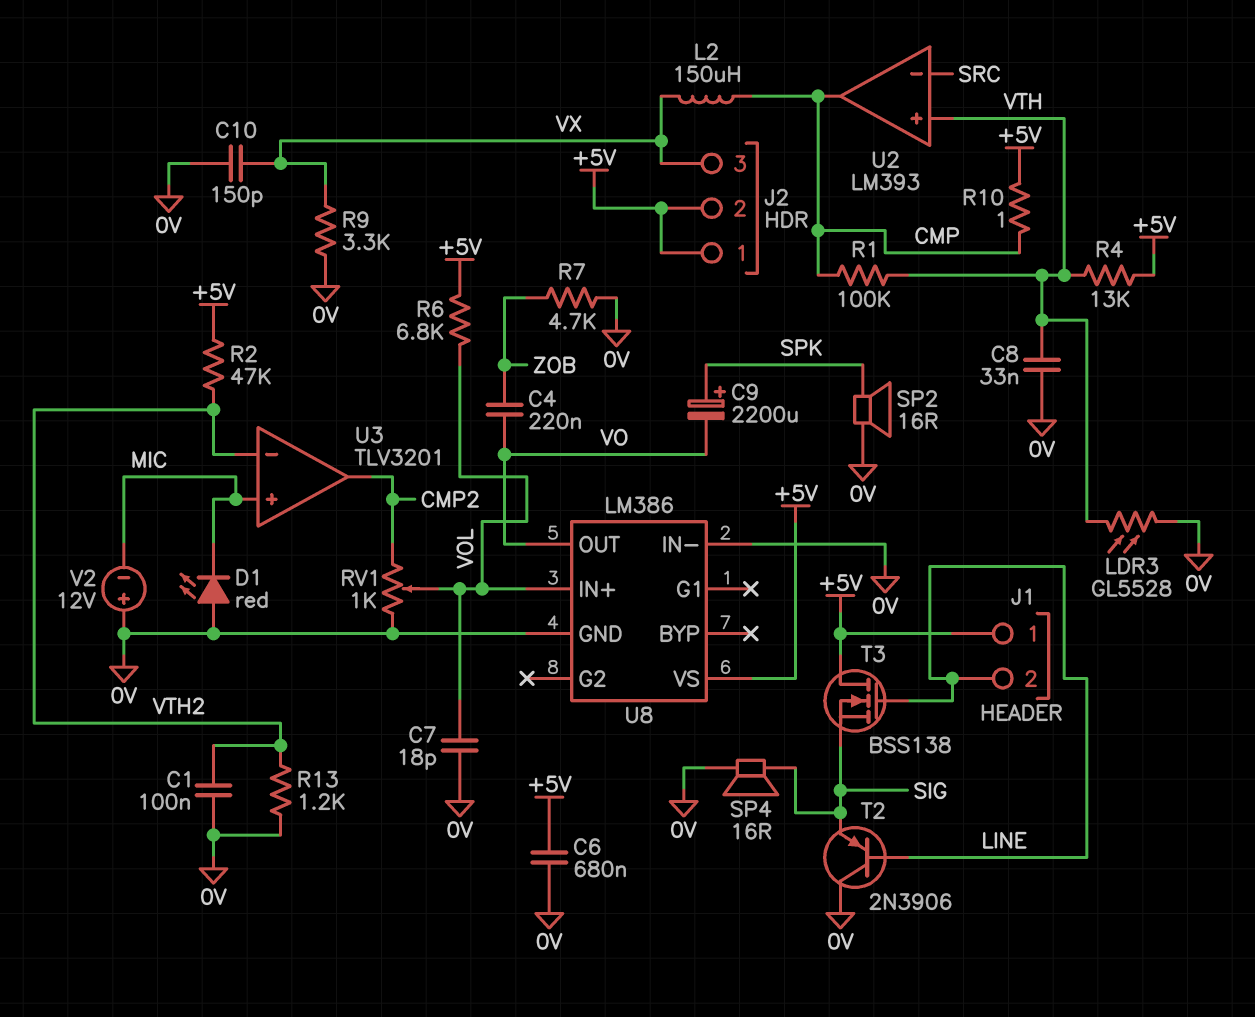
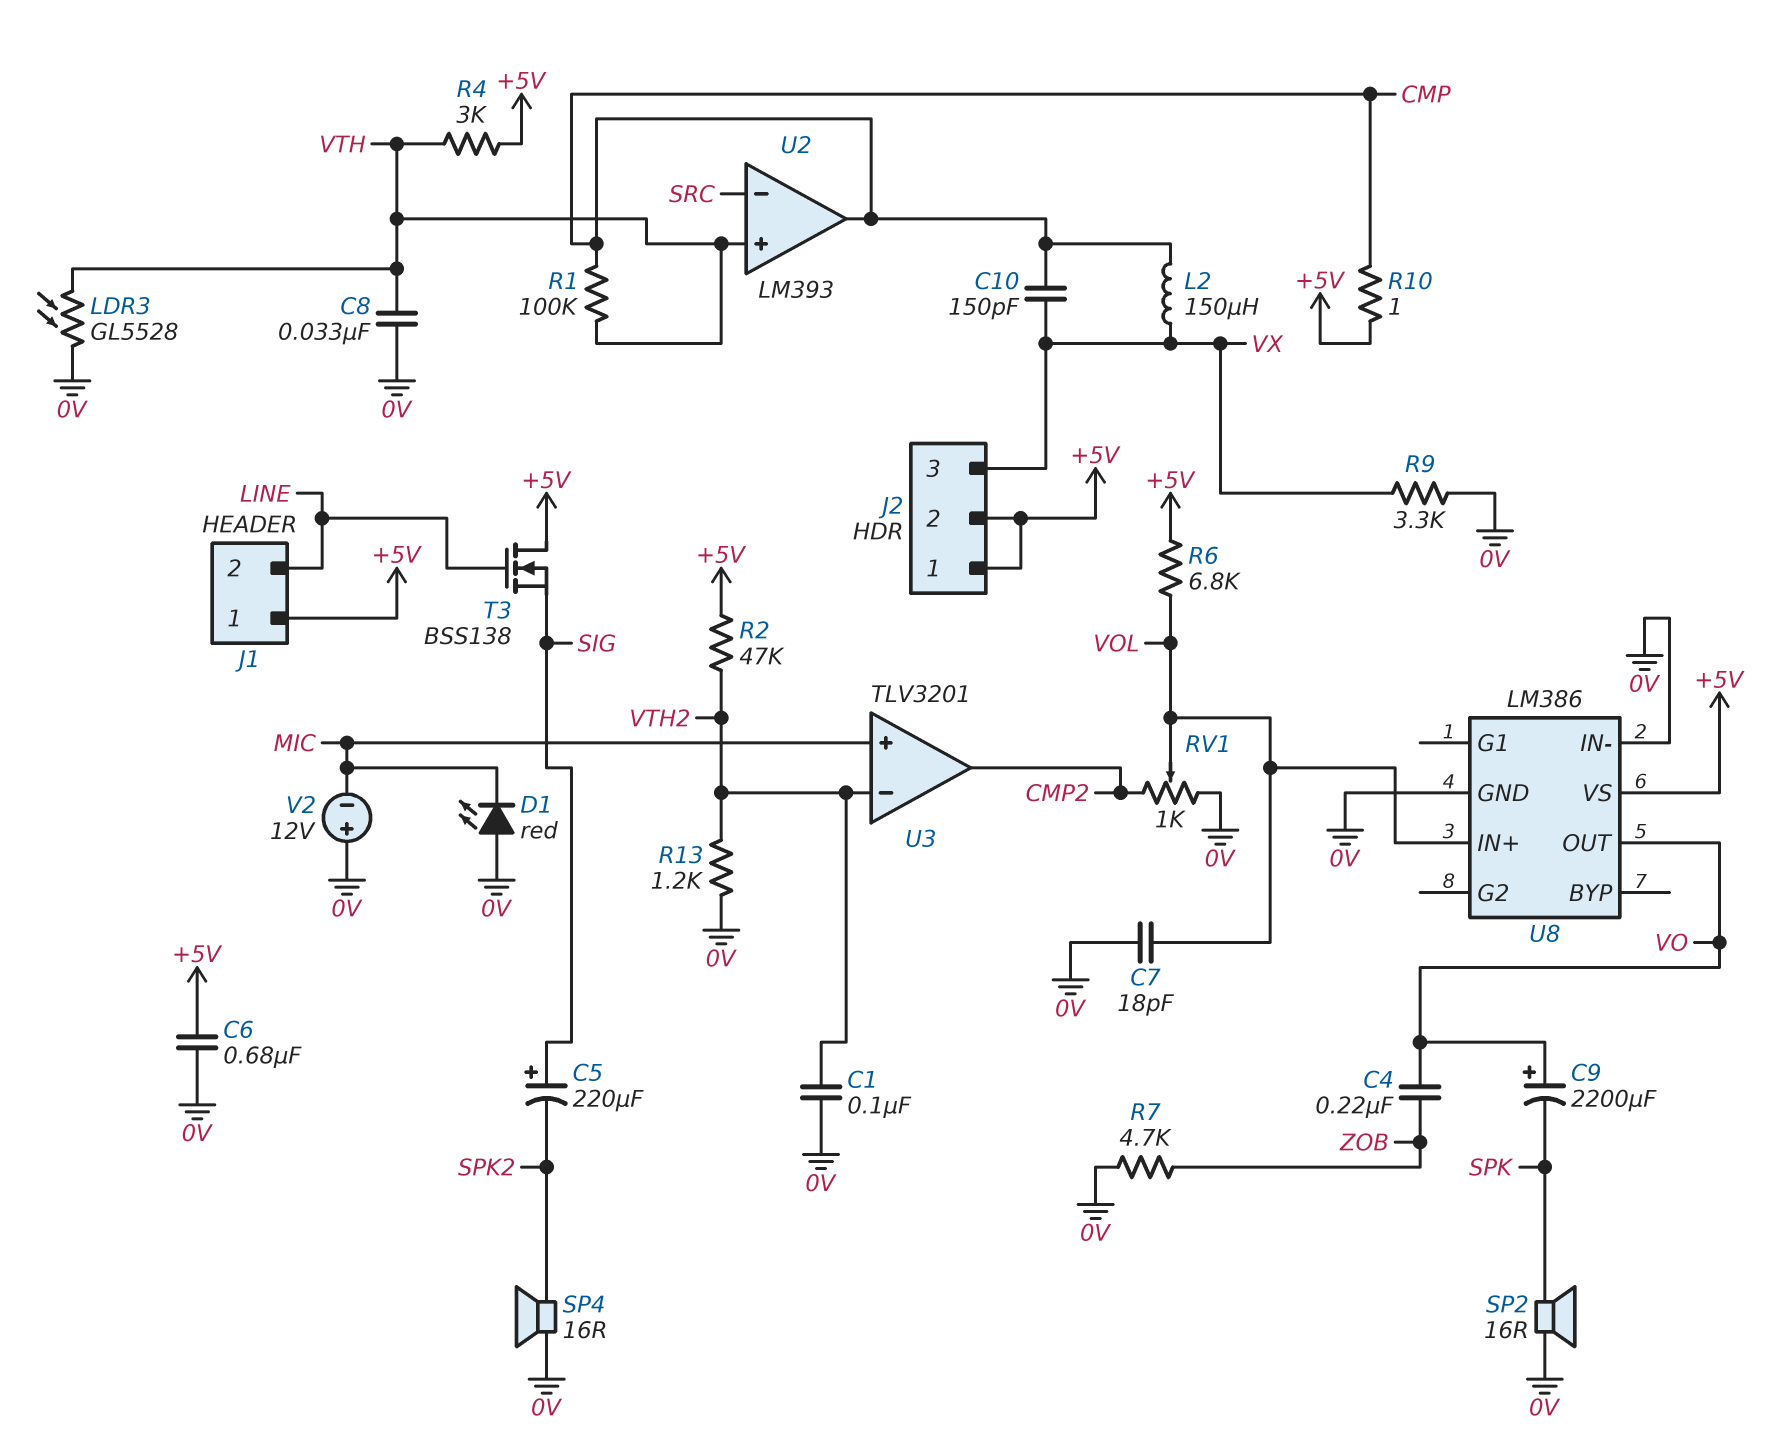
C5: none -> 220uF (plus SIG, minus SPK2)
C9: 2200uF (plus SPK, minus VO) -> 2200uF (plus VO, minus SPK)
C10: 150pF (0V, VX) -> 150pF (CMP, VX)
R4: 13k (+5V, VTH) -> 3k (+5V, VTH)
SP4: speaker 16R (0V, SIG) -> speaker 16R (0V, SPK2)
T2: PNP 2N3906 (B LINE, C 0V, E SIG) -> none

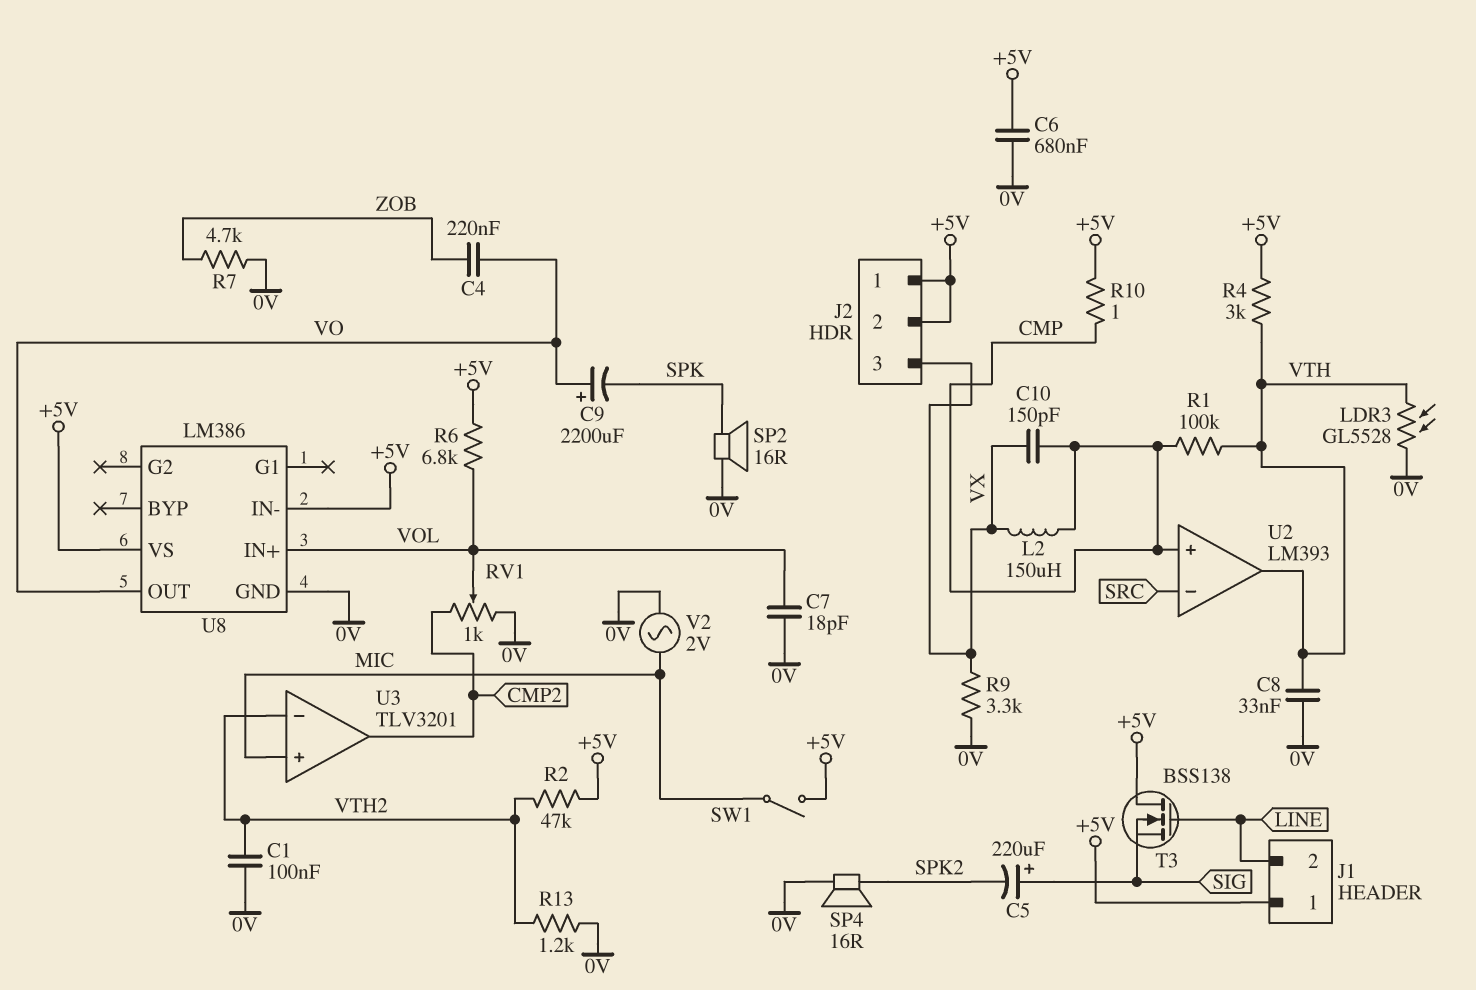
D1: LED red (A 0V, K MIC) -> none
SW1: none -> switch (+5V, MIC)
U2 pin in+: VTH -> CMP
U2 pin out: CMP -> VTH
U8 pin IN-: 0V -> +5V
V2: 12V (plus 0V, minus MIC) -> AC 2V (0V, MIC)

